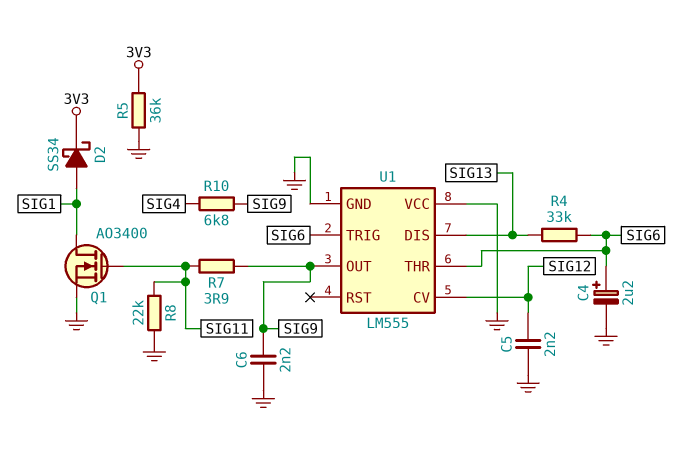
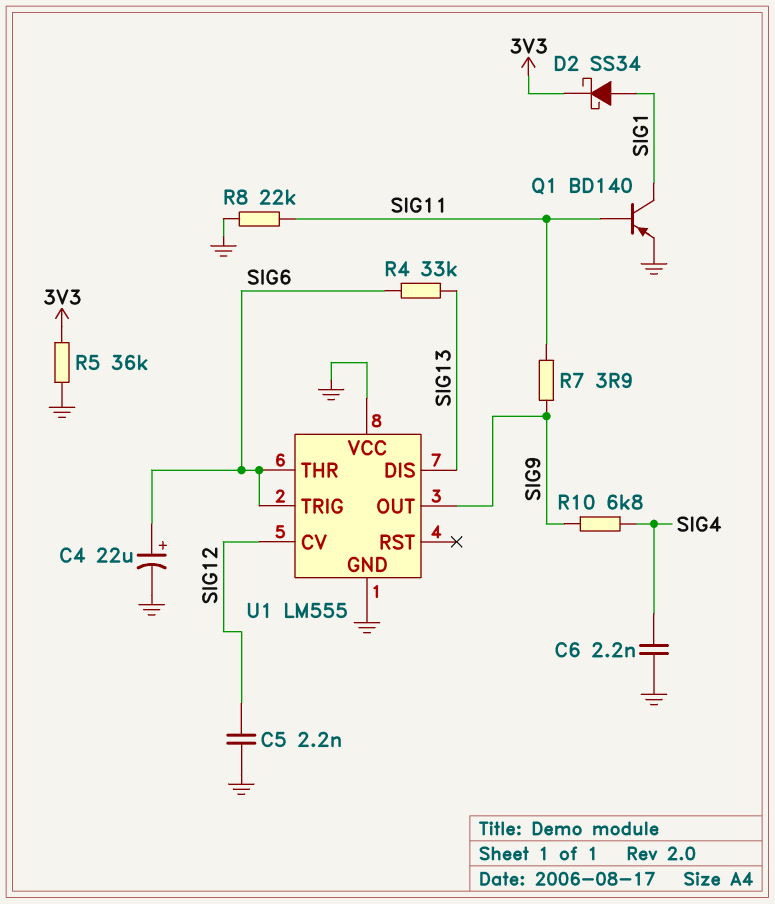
C4: 2.2uF (plus SIG6, minus GND) -> 22uF (plus SIG6, minus GND)
C6: 2.2nF (GND, SIG9) -> 2.2nF (GND, SIG4)
Q1: NMOS AO3400 (G SIG11, D SIG1, S GND) -> PNP BD140 (B SIG11, C SIG1, E GND)

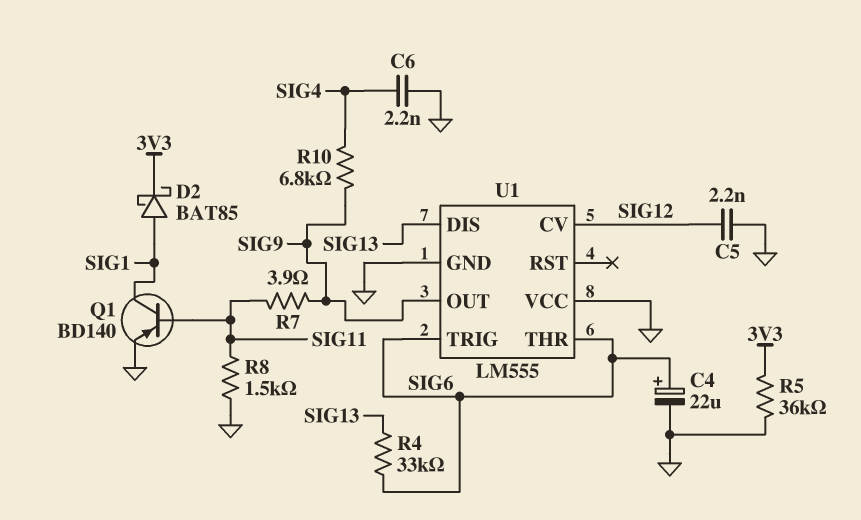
D2: schottky SS34 (A SIG1, K 3V3) -> schottky BAT85 (A SIG1, K 3V3)
R8: 22k (GND, SIG11) -> 1.5k (GND, SIG11)

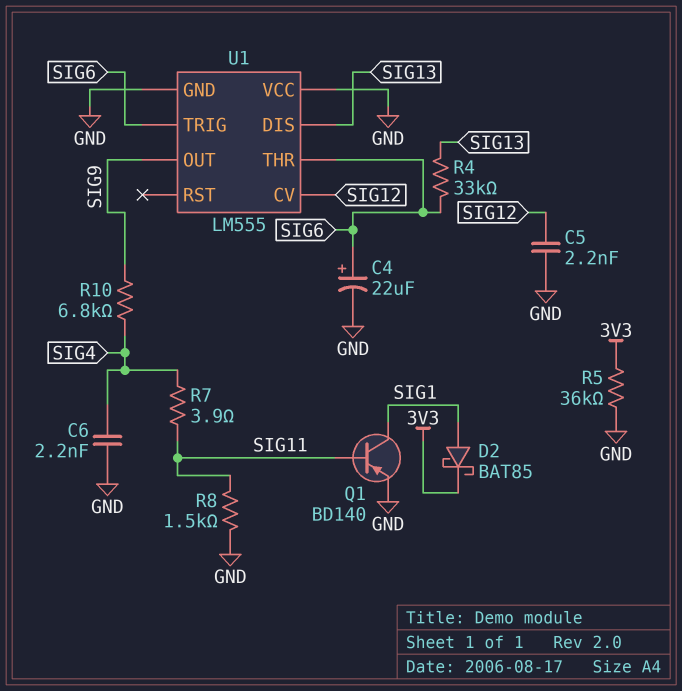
R7: 3.9 (SIG9, SIG11) -> 3.9 (SIG4, SIG11)

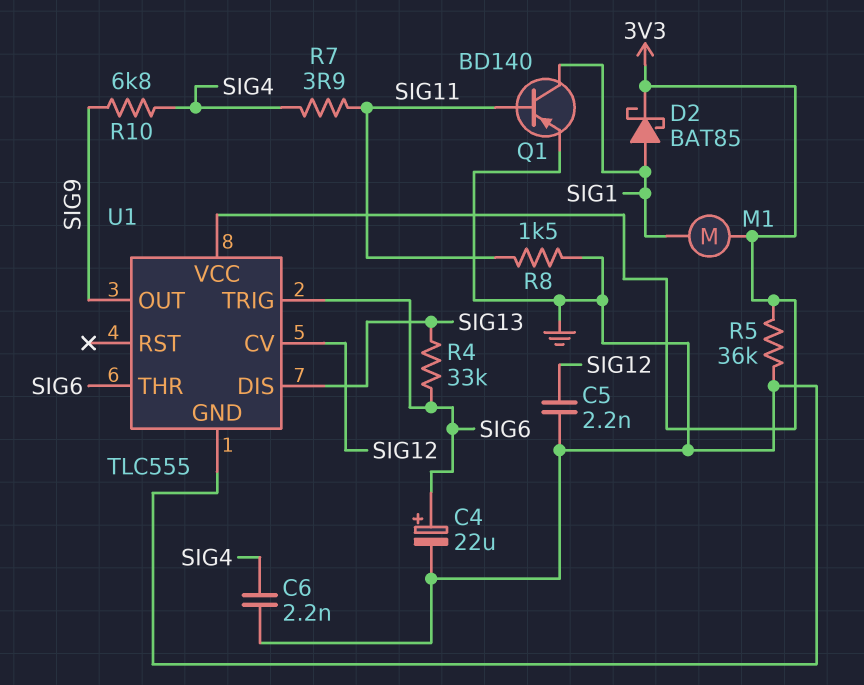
M1: none -> motor (3V3, SIG1)
U1: LM555 -> TLC555
U1 pin VCC: GND -> 3V3

